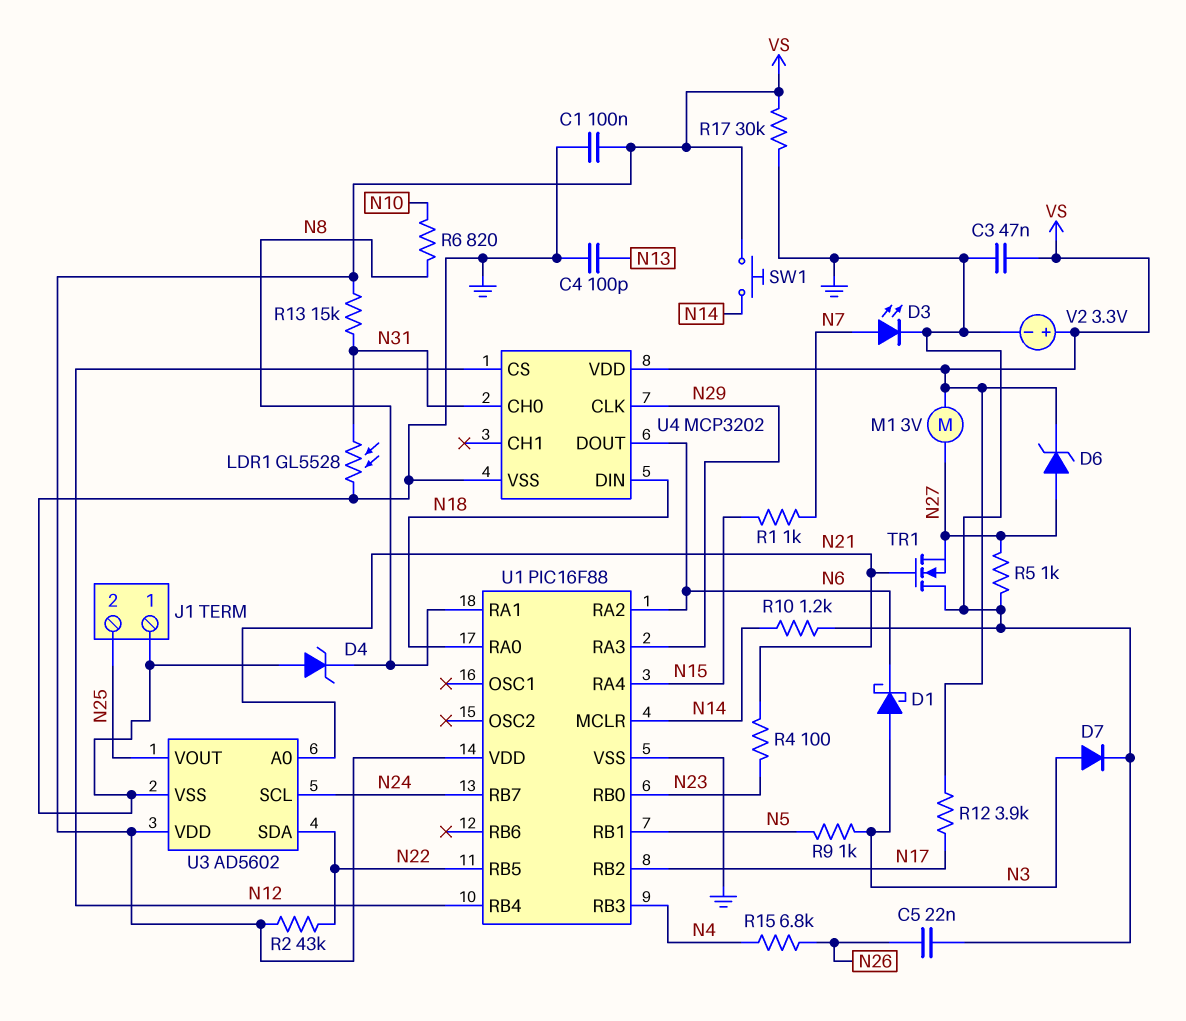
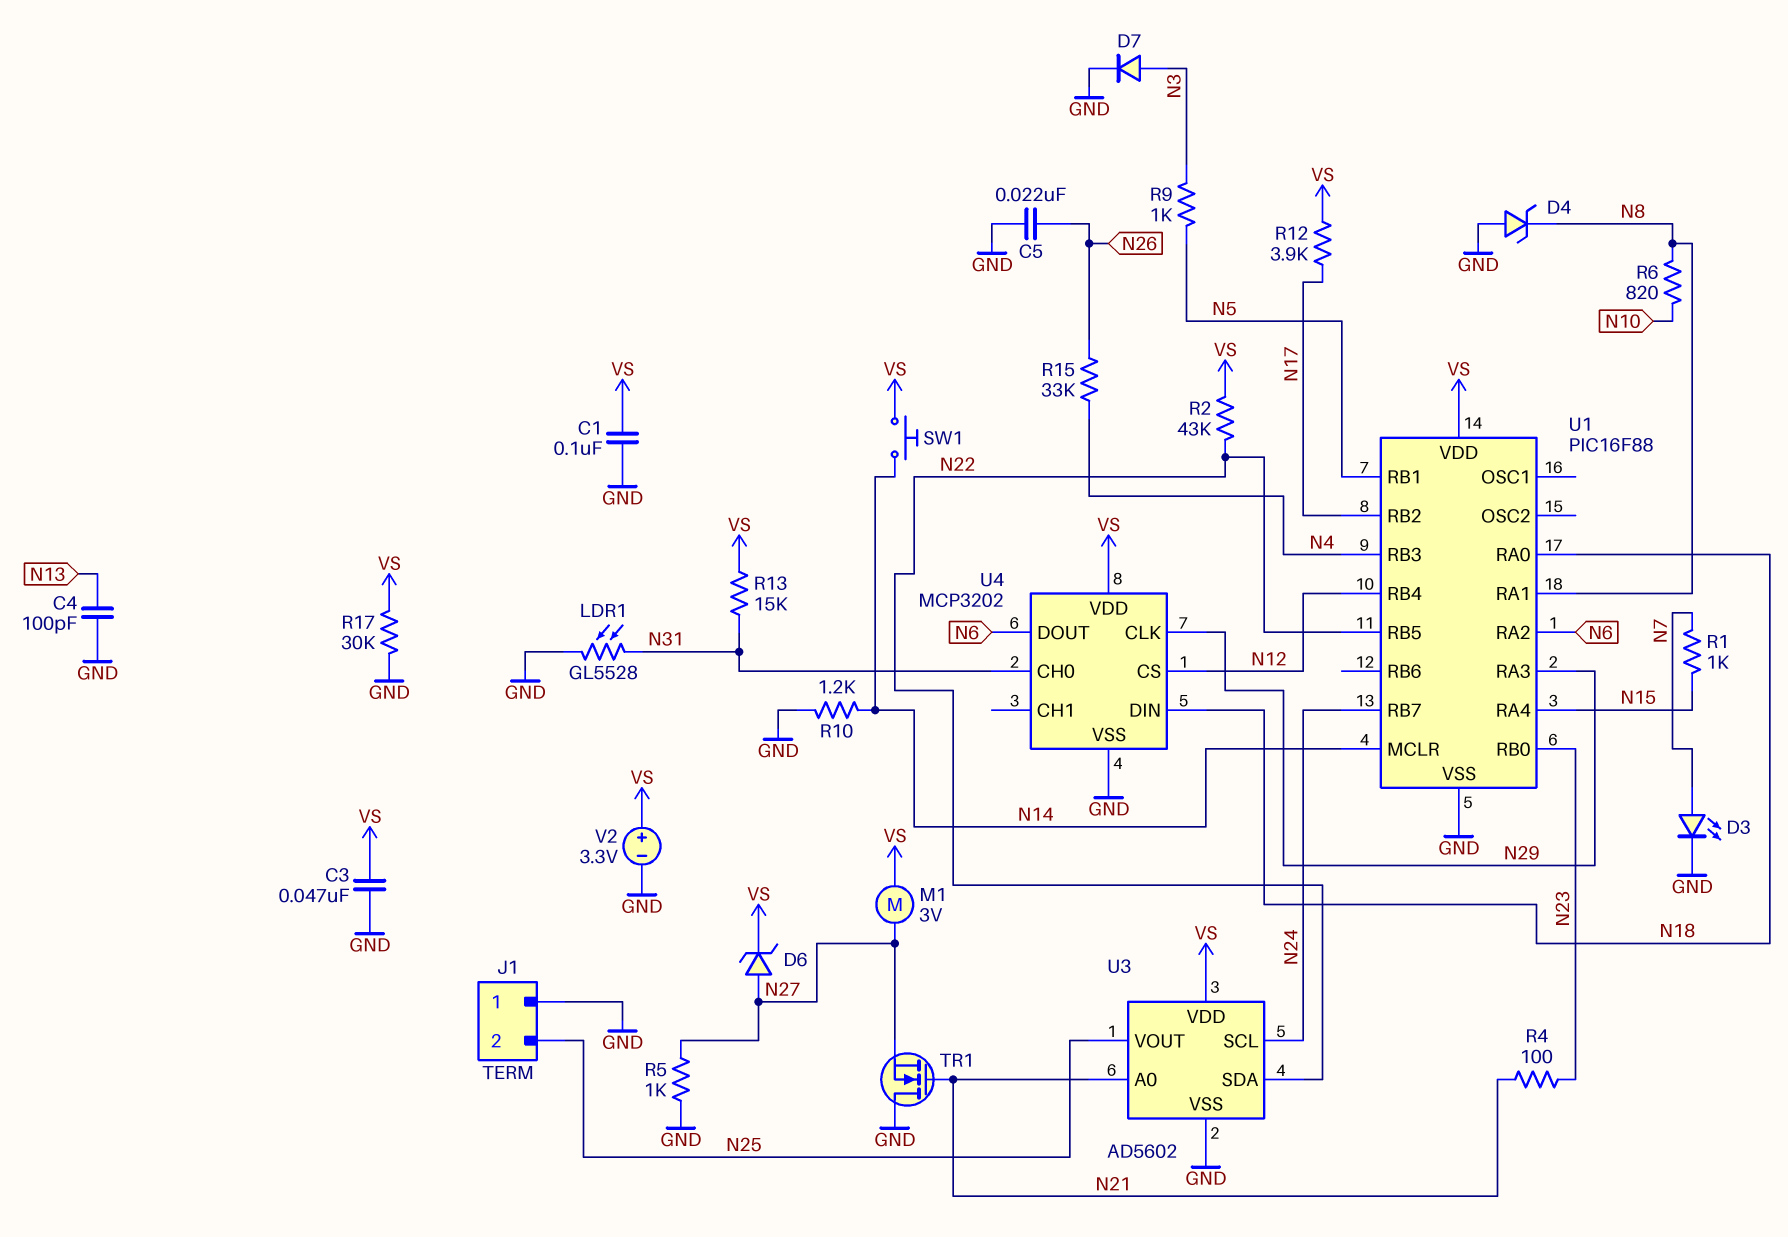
D1: schottky (A N3, K N6) -> none
R15: 6.8k (N4, N26) -> 33k (N4, N26)

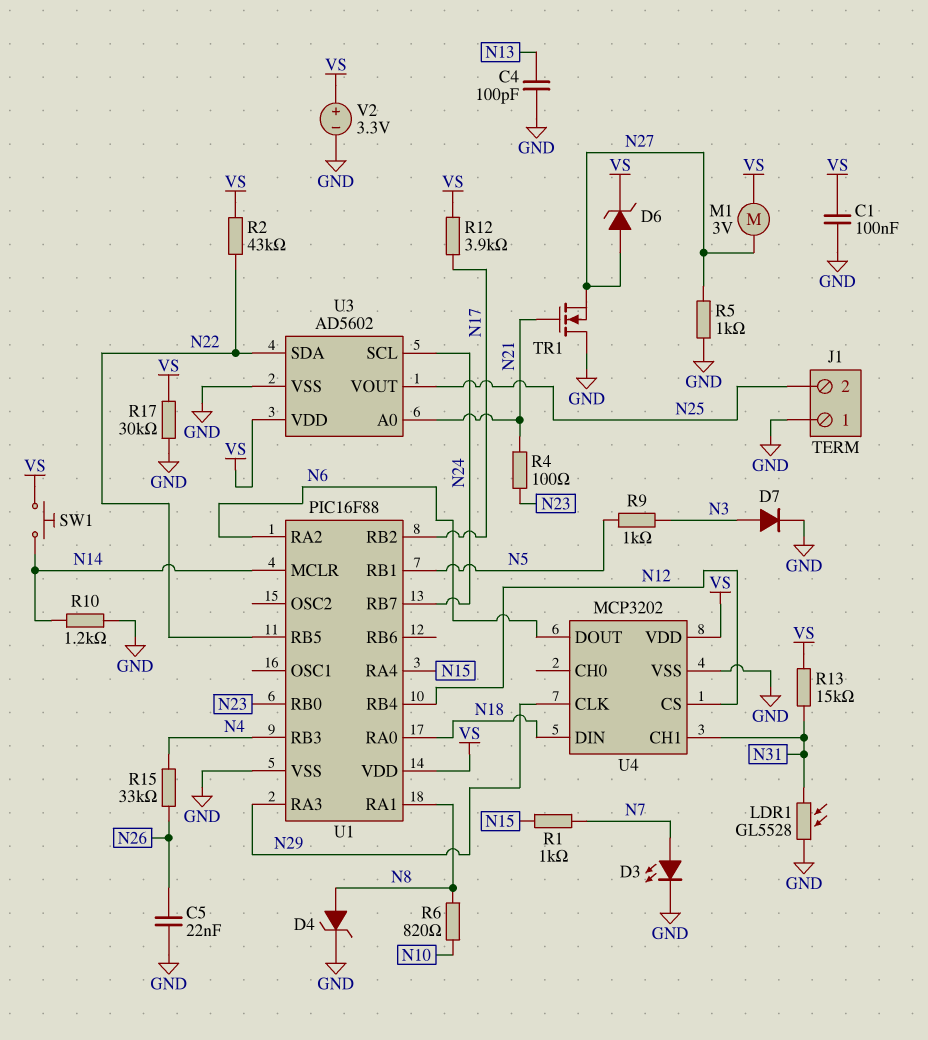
C3: 47nF (GND, VS) -> none
D4: zener (A GND, K N8) -> zener (A N8, K GND)
U4 pin CH0: N31 -> none
U4 pin CH1: none -> N31

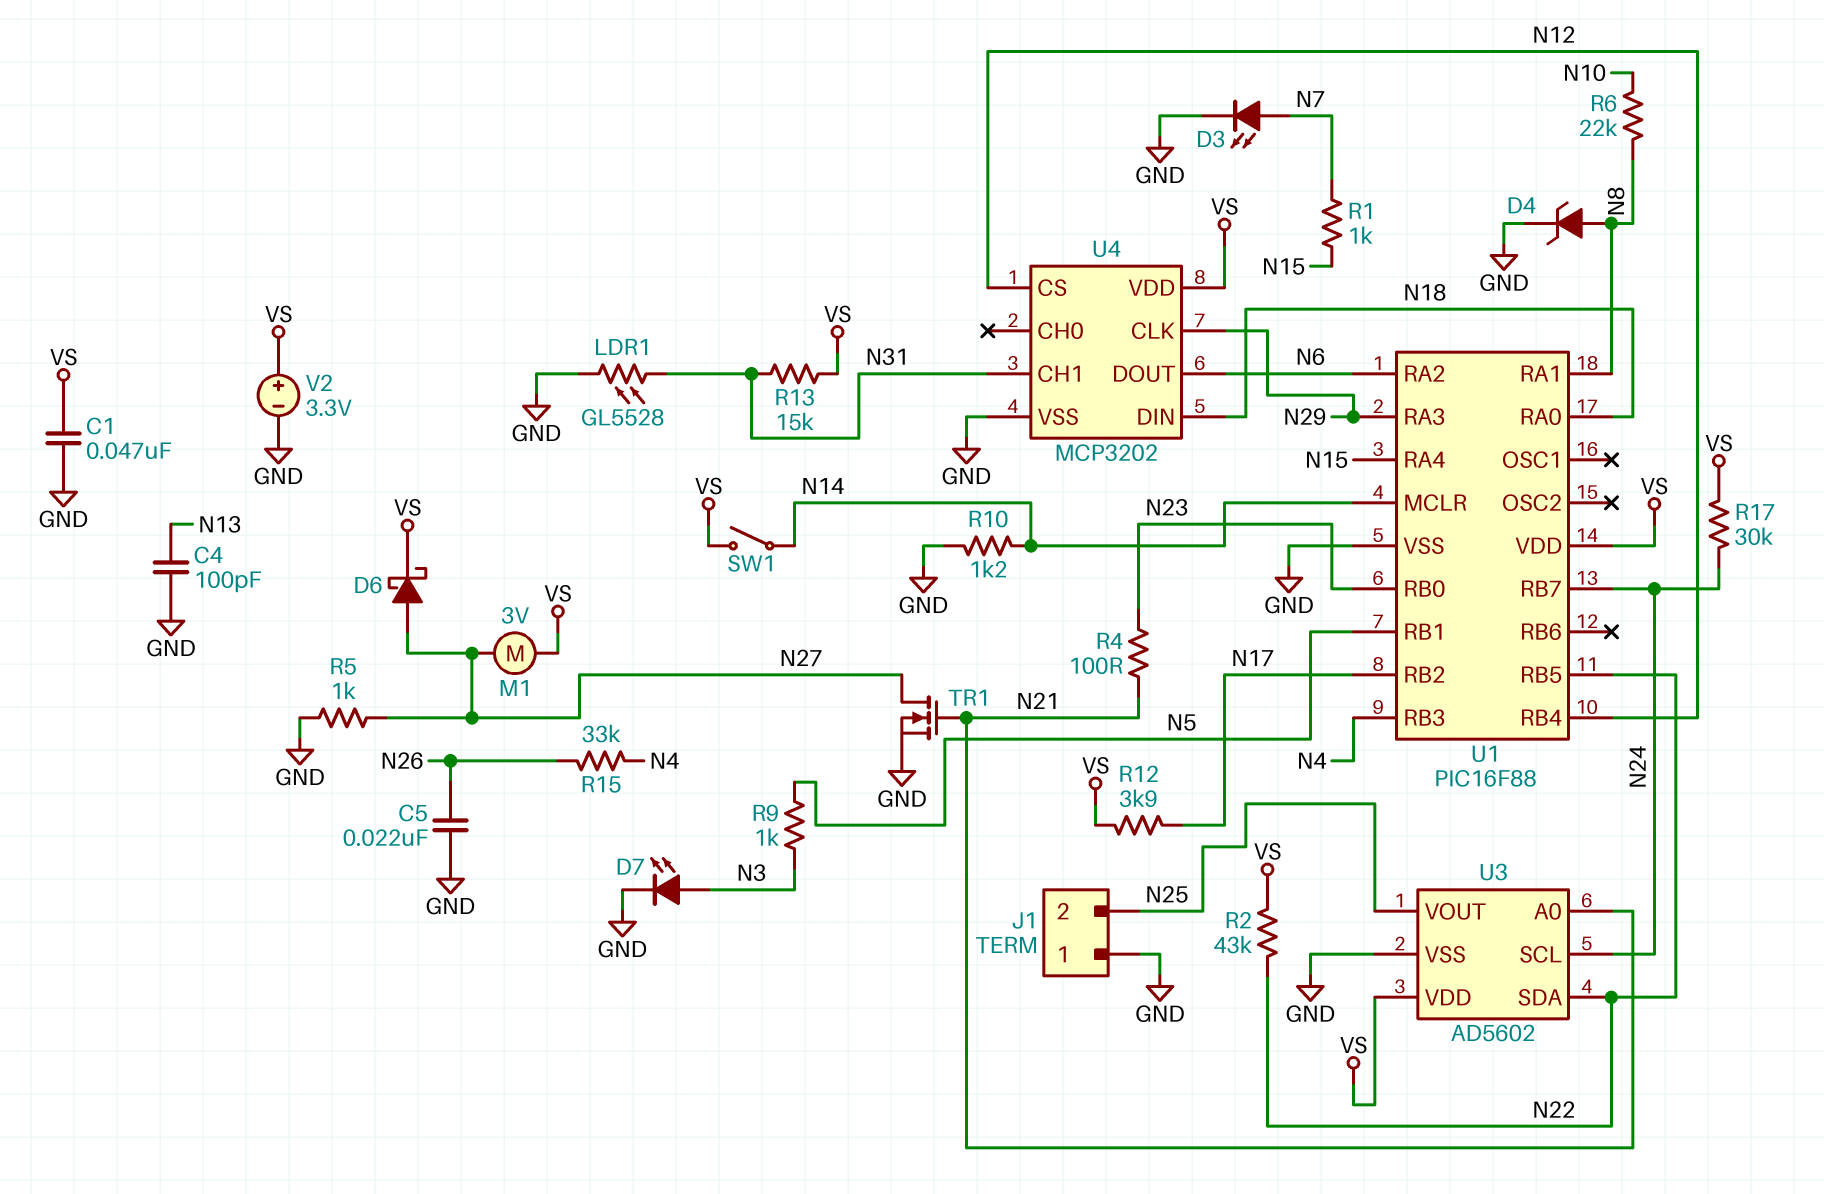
C1: 100nF (GND, VS) -> 47nF (GND, VS)
D6: zener (A N27, K VS) -> schottky (A N27, K VS)
D7: diode (A N3, K GND) -> LED (A N3, K GND)
R6: 820 (N8, N10) -> 22k (N8, N10)
R17: 30k (GND, VS) -> 30k (N24, VS)
SW1: button (N14, VS) -> switch (N14, VS)
TR1: NMOS (G N21, D GND, S N27) -> NMOS (G N21, D N27, S GND)

